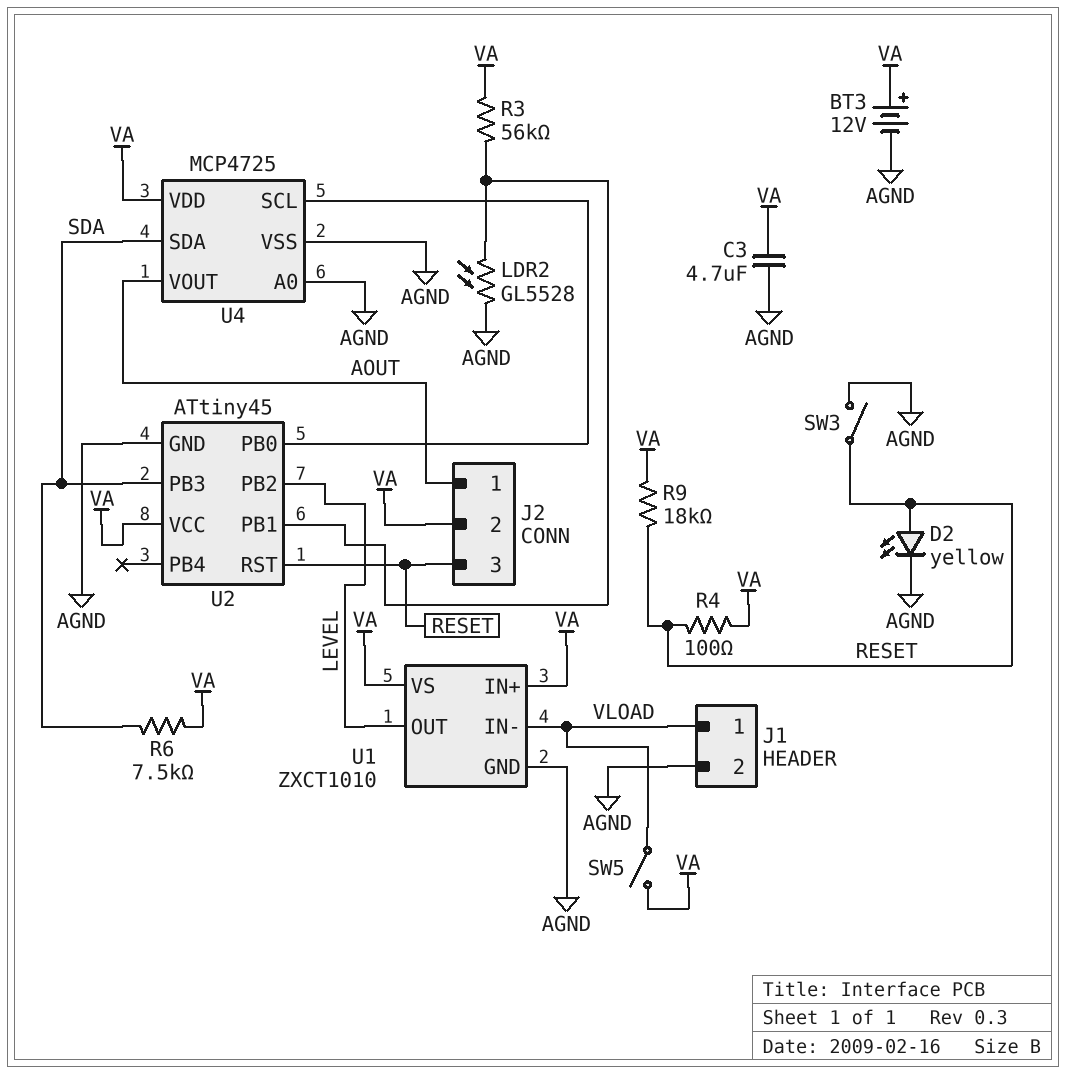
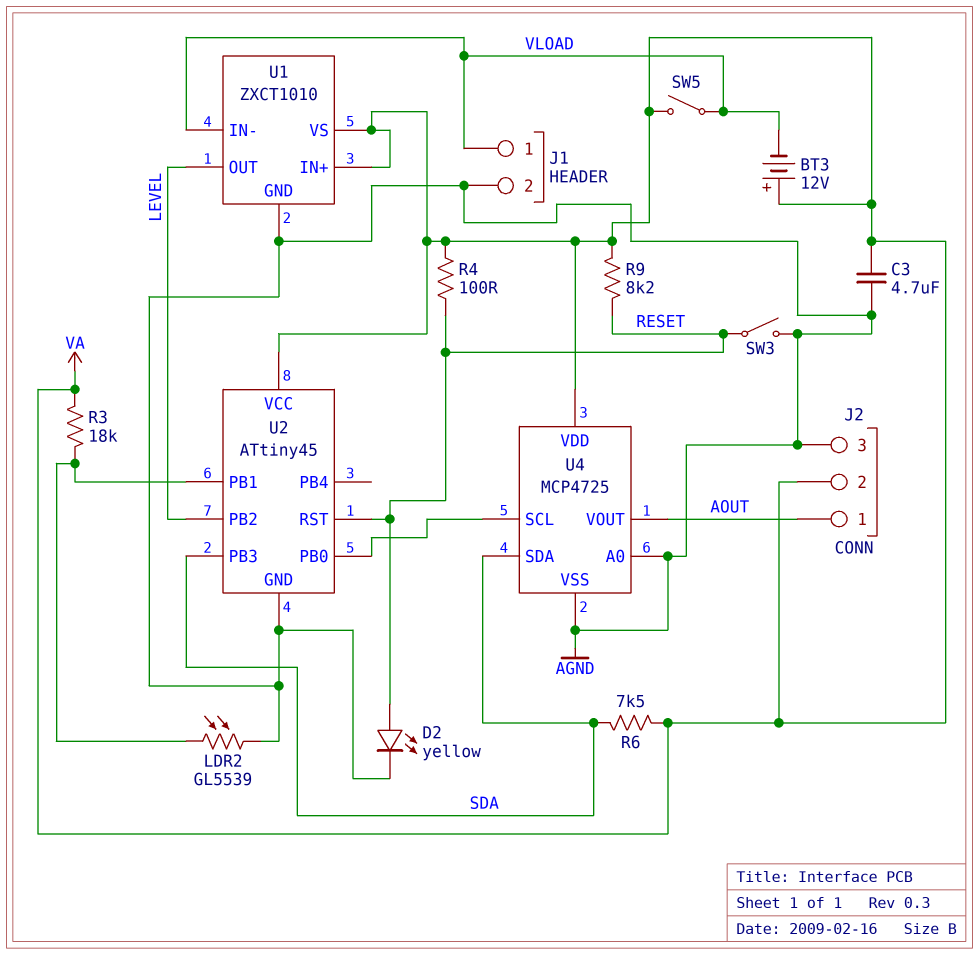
BT3: 12V (plus VA, minus AGND) -> 12V (plus VA, minus VLOAD)
J2 pin 3: RESET -> AGND
LDR2: GL5528 (AGND, U2/PB1) -> GL5539 (AGND, U2/PB1)
R3: 56k (U2/PB1, VA) -> 18k (U2/PB1, VA)
R9: 18k (RESET, VA) -> 8.2k (RESET, VA)

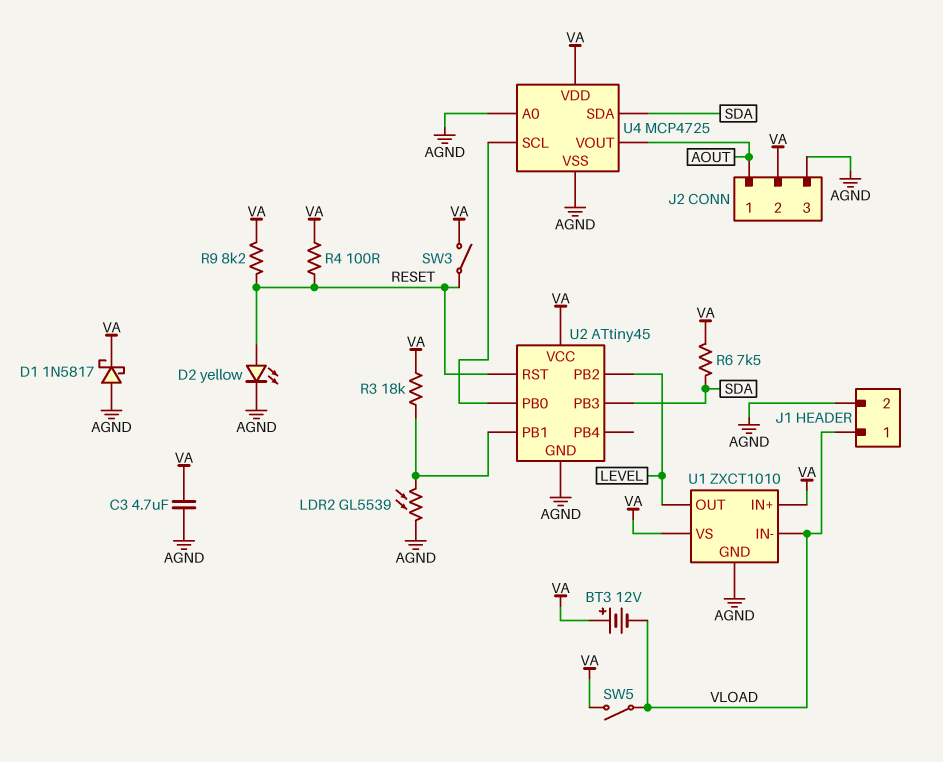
D1: none -> schottky 1N5817 (A AGND, K VA)
SW3: switch (AGND, RESET) -> switch (RESET, VA)

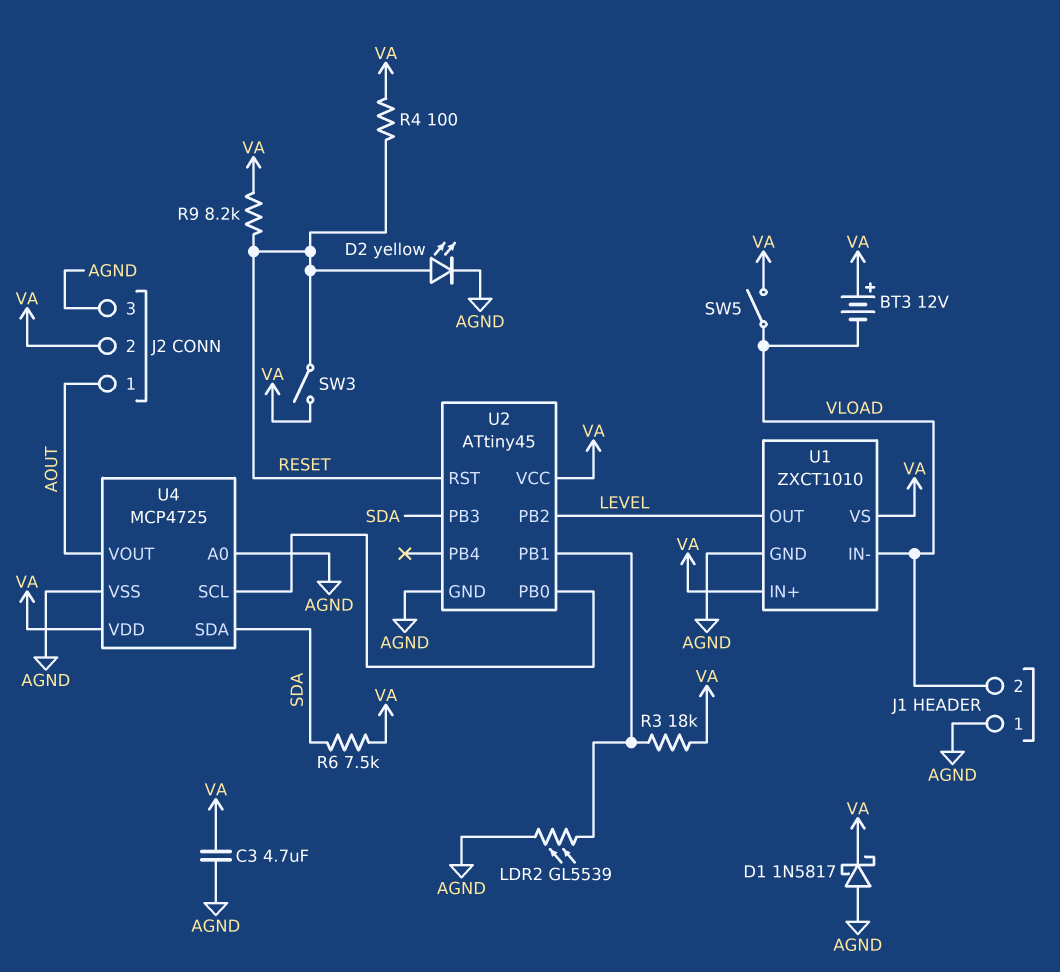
J1 pin 1: VLOAD -> AGND
J1 pin 2: AGND -> VLOAD

